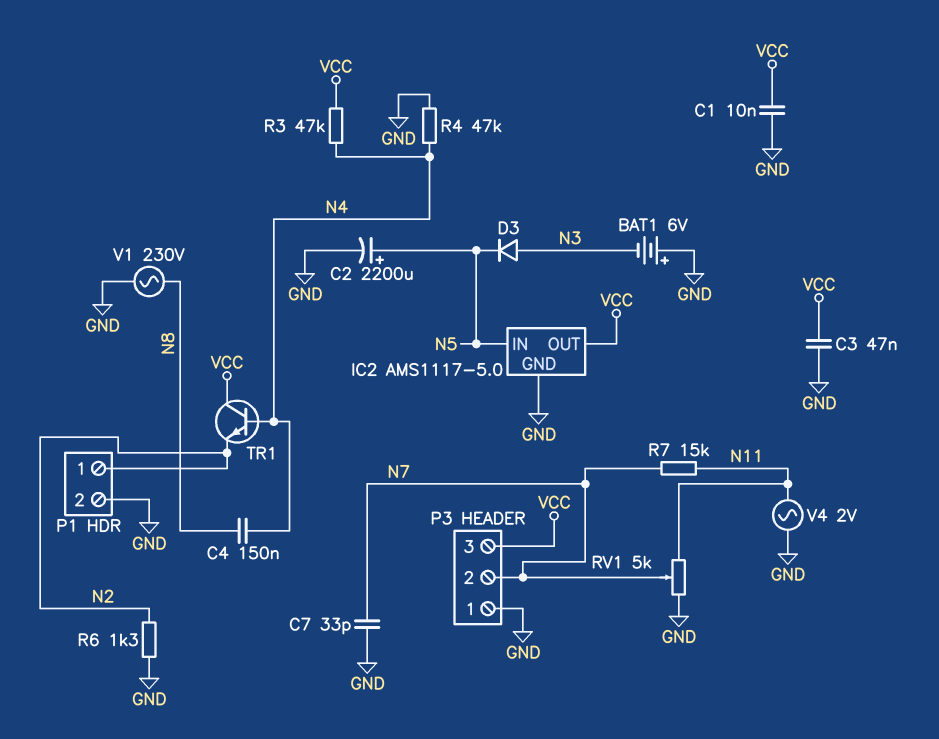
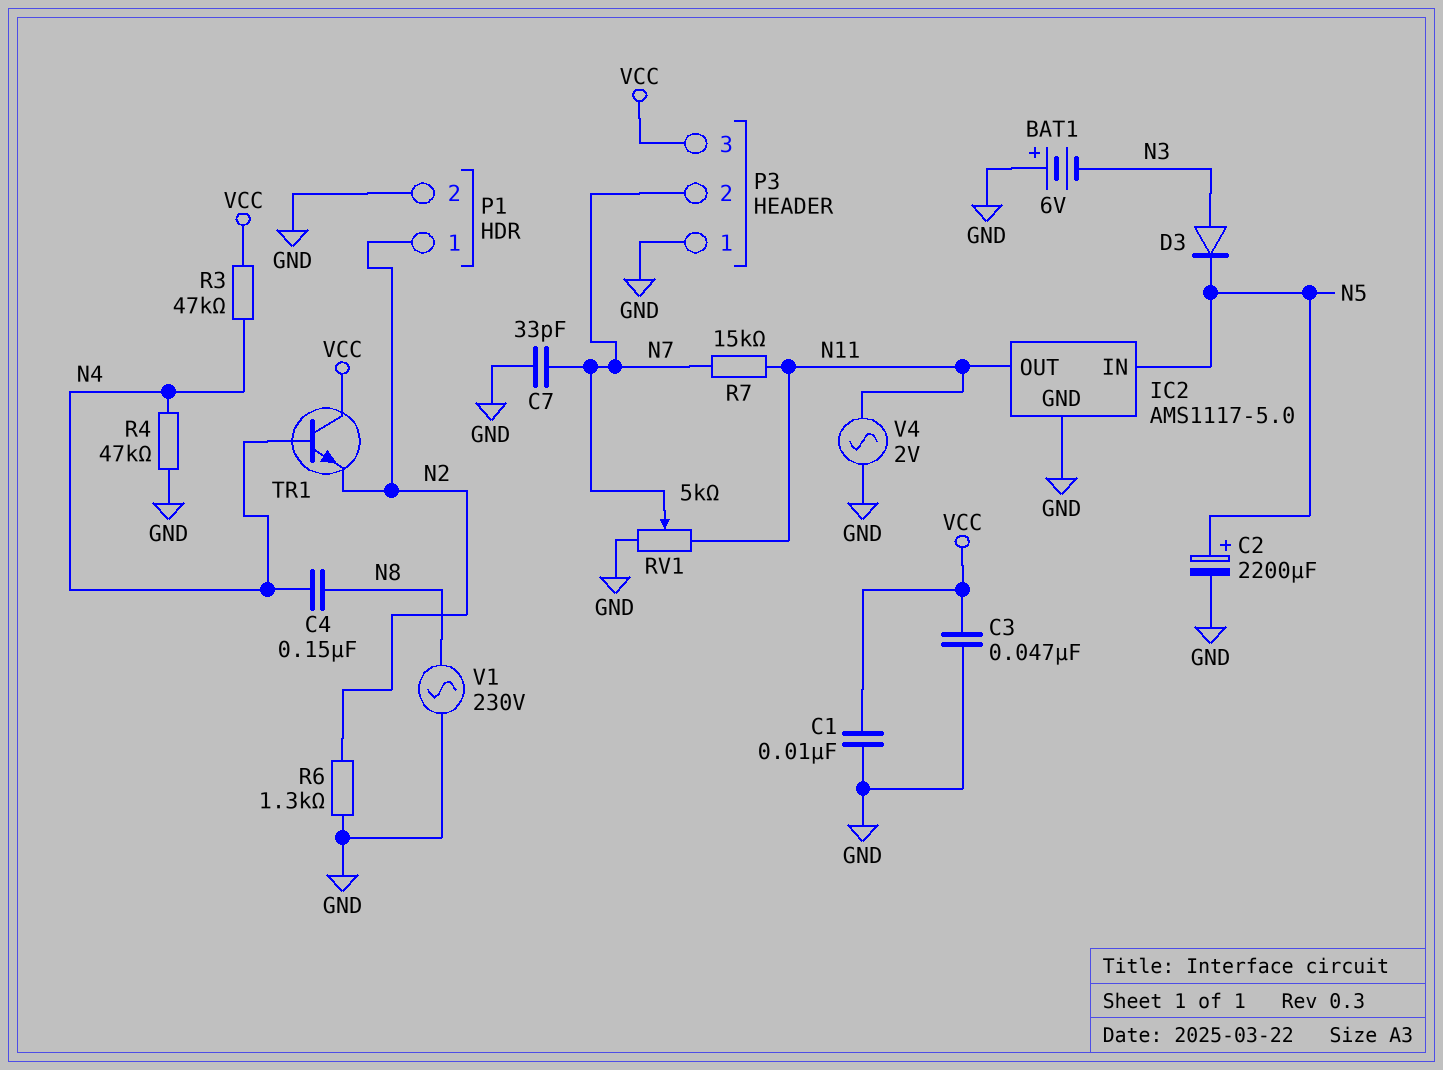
IC2 pin OUT: VCC -> N11

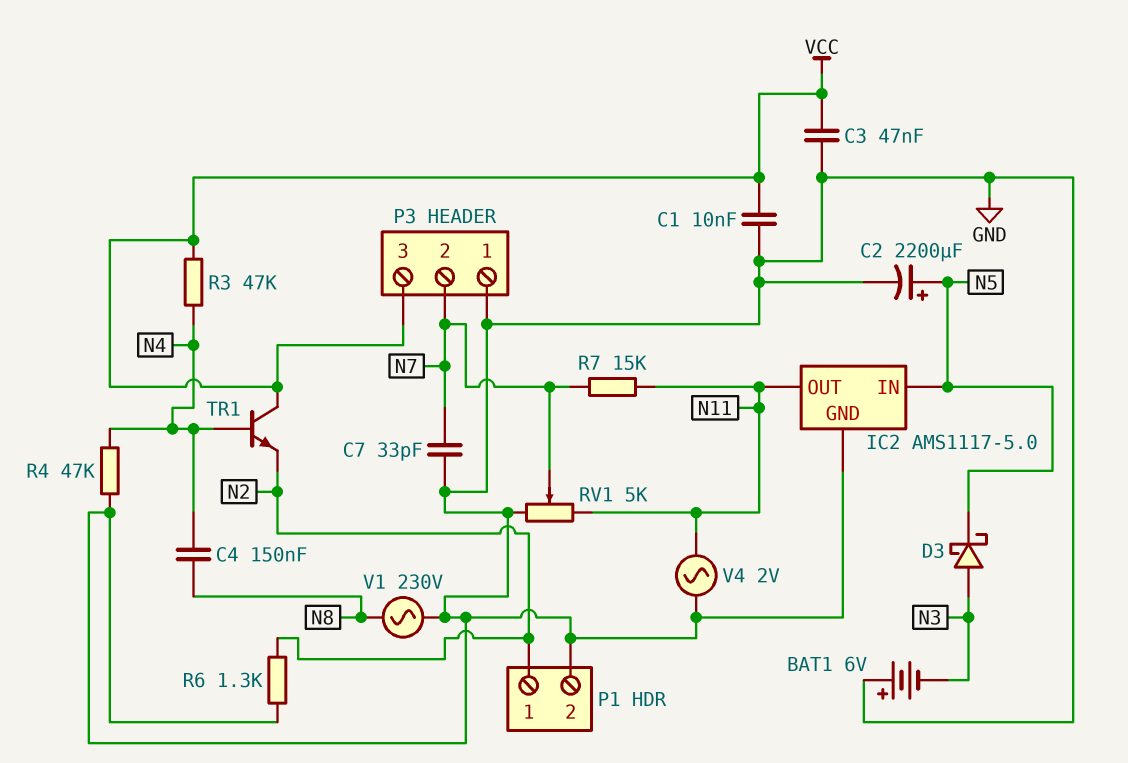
D3: diode (A N3, K N5) -> schottky (A N3, K N5)

